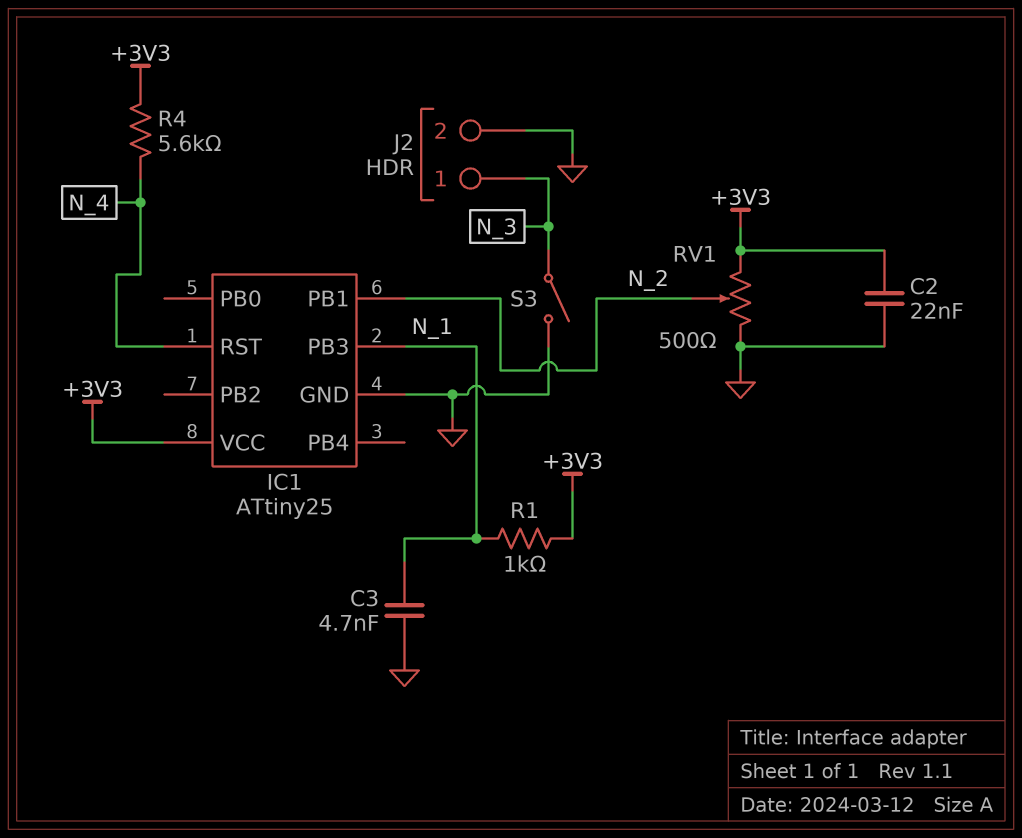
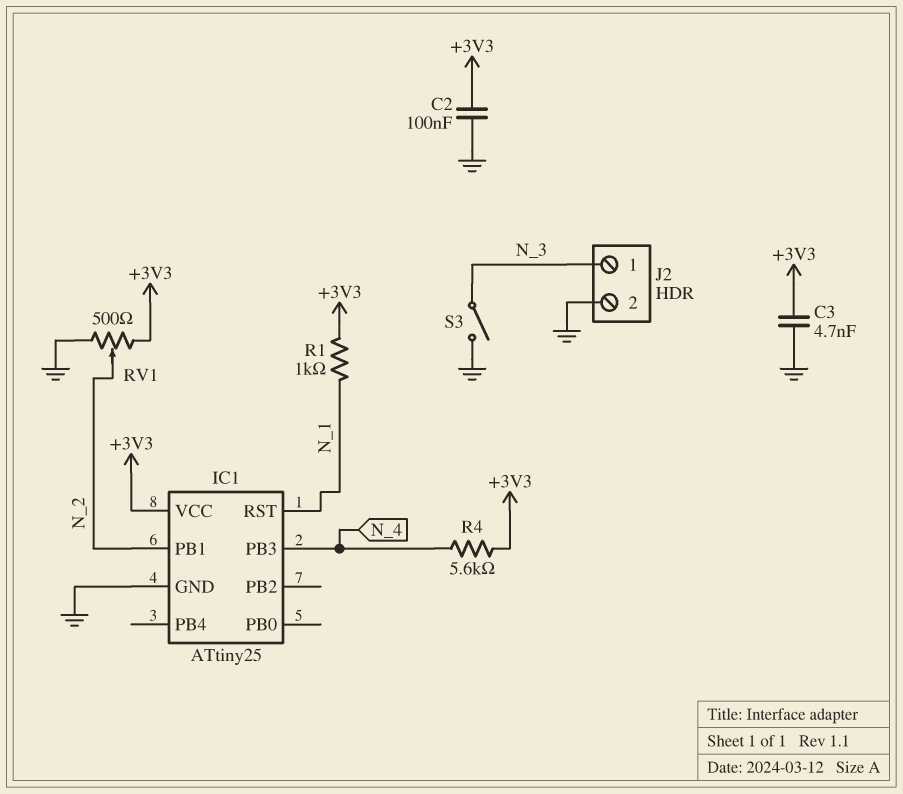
C2: 22nF (+3V3, GND) -> 100nF (+3V3, GND)
C3: 4.7nF (GND, N_1) -> 4.7nF (+3V3, GND)
IC1 pin PB3: N_1 -> N_4
IC1 pin RST: N_4 -> N_1

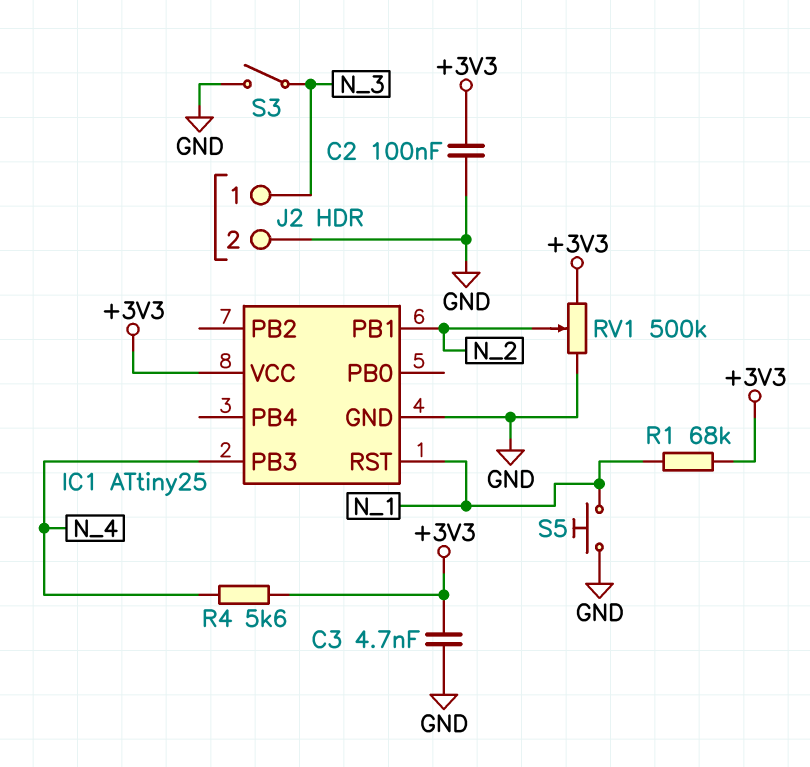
R1: 1k (+3V3, N_1) -> 68k (+3V3, N_1)
RV1: 500 (+3V3, GND, wiper N_2) -> 500k (+3V3, GND, wiper N_2)
S5: none -> button (GND, N_1)

